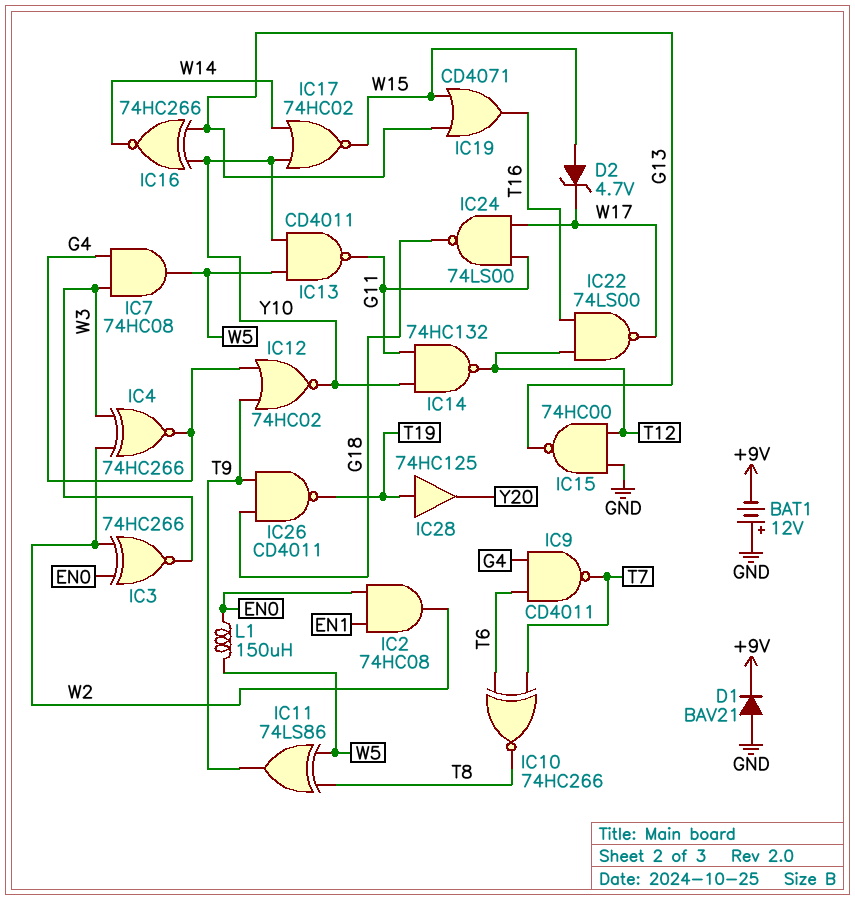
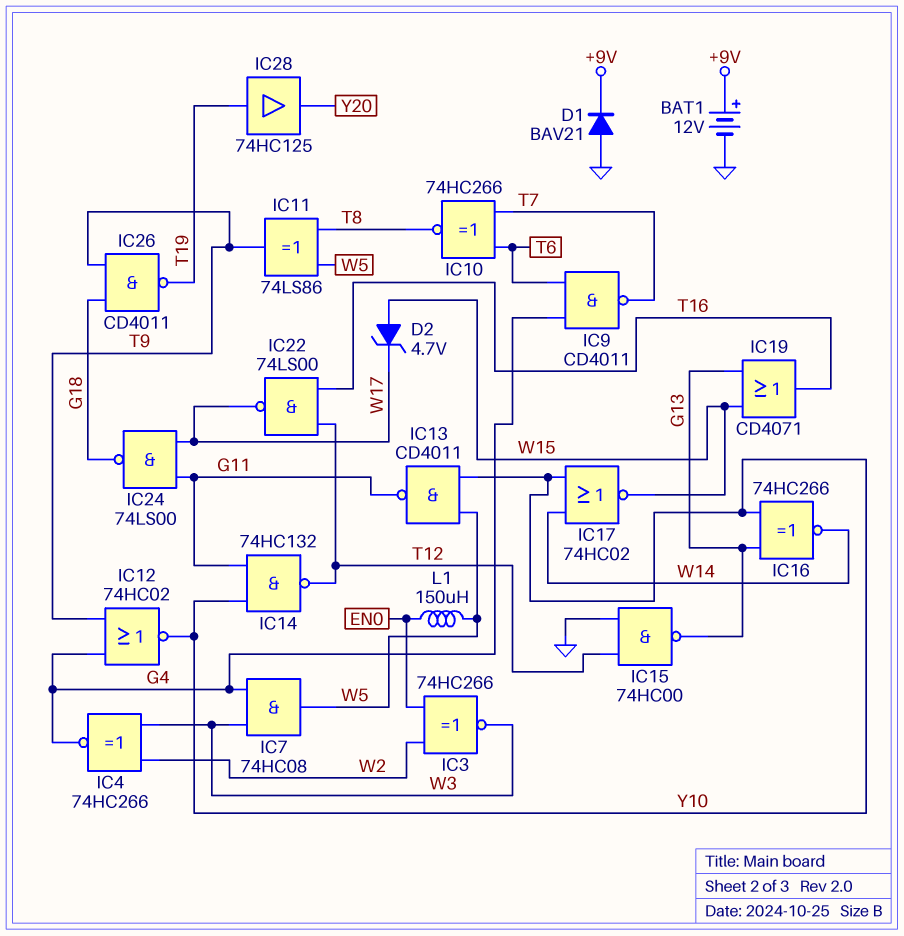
BAT1: 12V (plus GND, minus +9V) -> 12V (plus +9V, minus GND)
IC2: AND 74HC08 (in EN0, in EN1, out W2) -> none

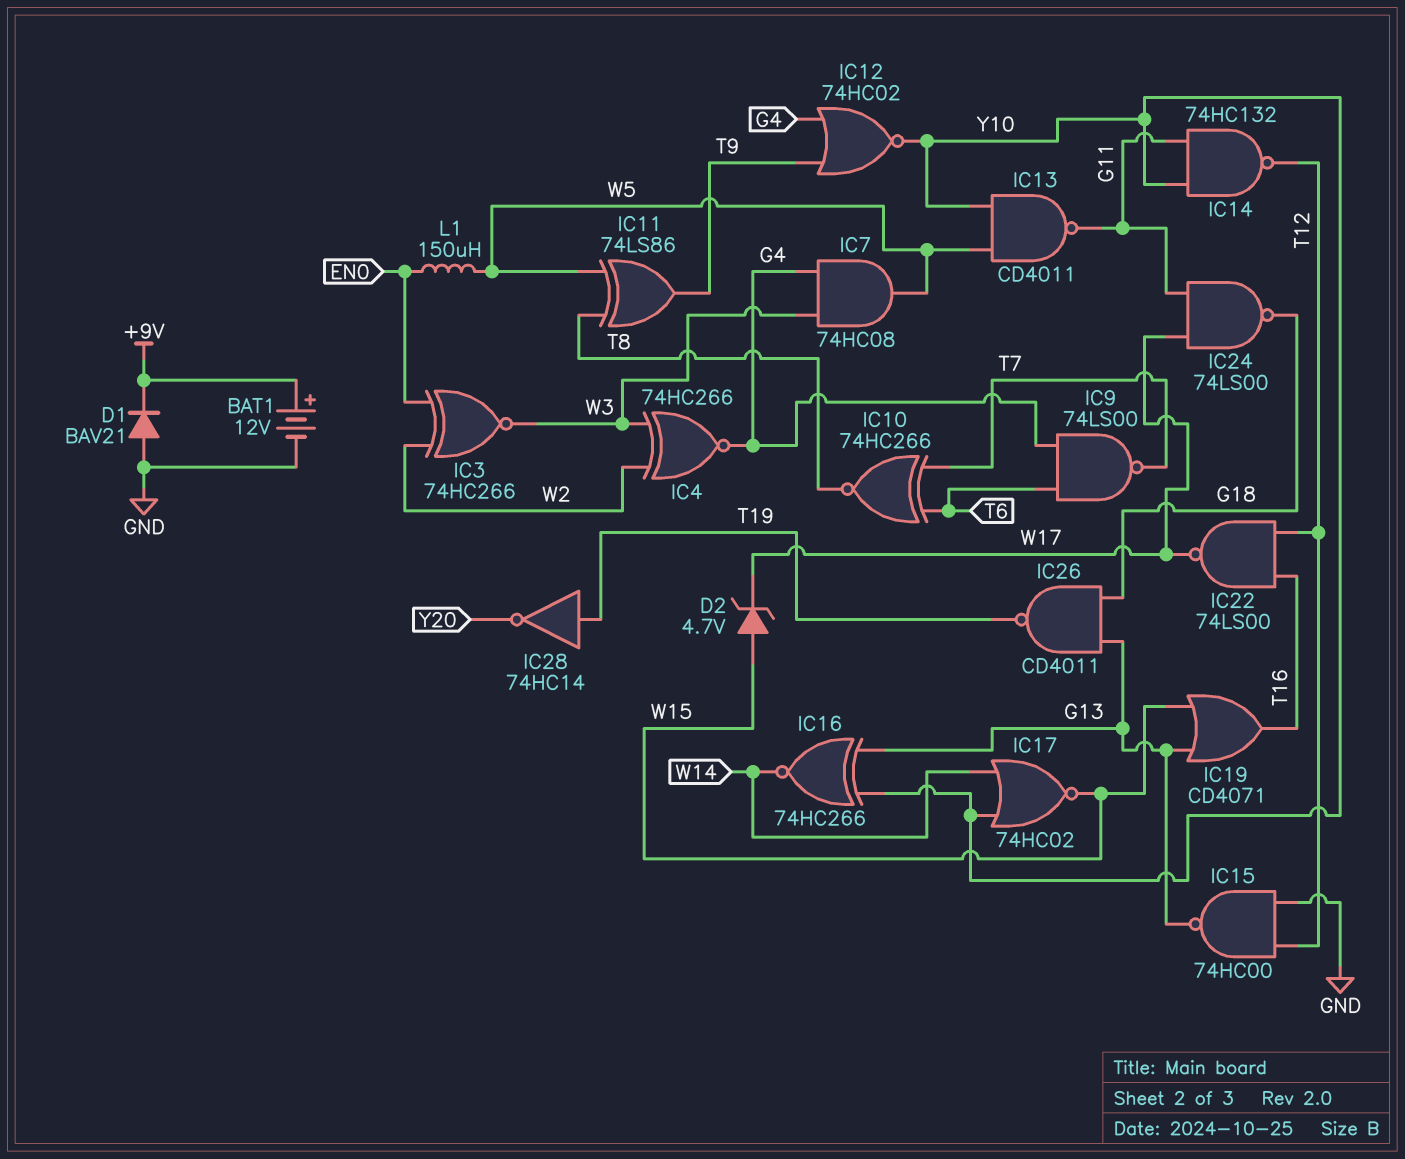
IC9: NAND CD4011 (in G4, in T6, out T7) -> NAND 74LS00 (in G4, in T6, out T7)
IC26: NAND CD4011 (in G18, in T9, out T19) -> NAND CD4011 (in G13, in G18, out T19)
IC28: buffer 74HC125 (in T19, out Y20) -> NOT 74HC14 (in T19, out Y20)

